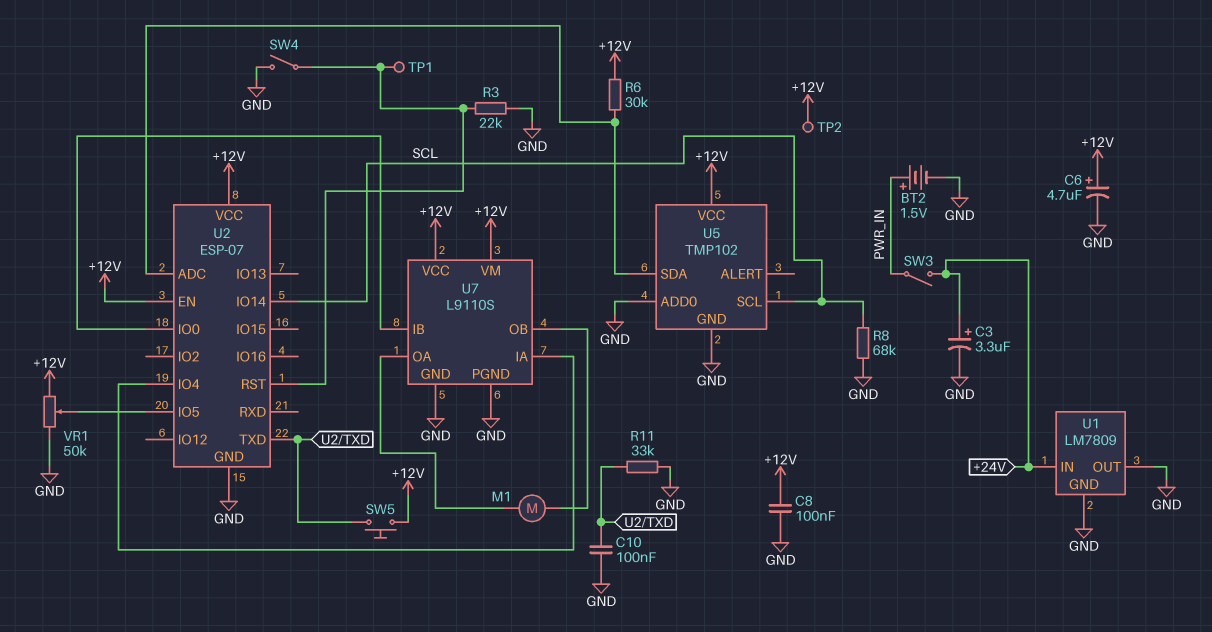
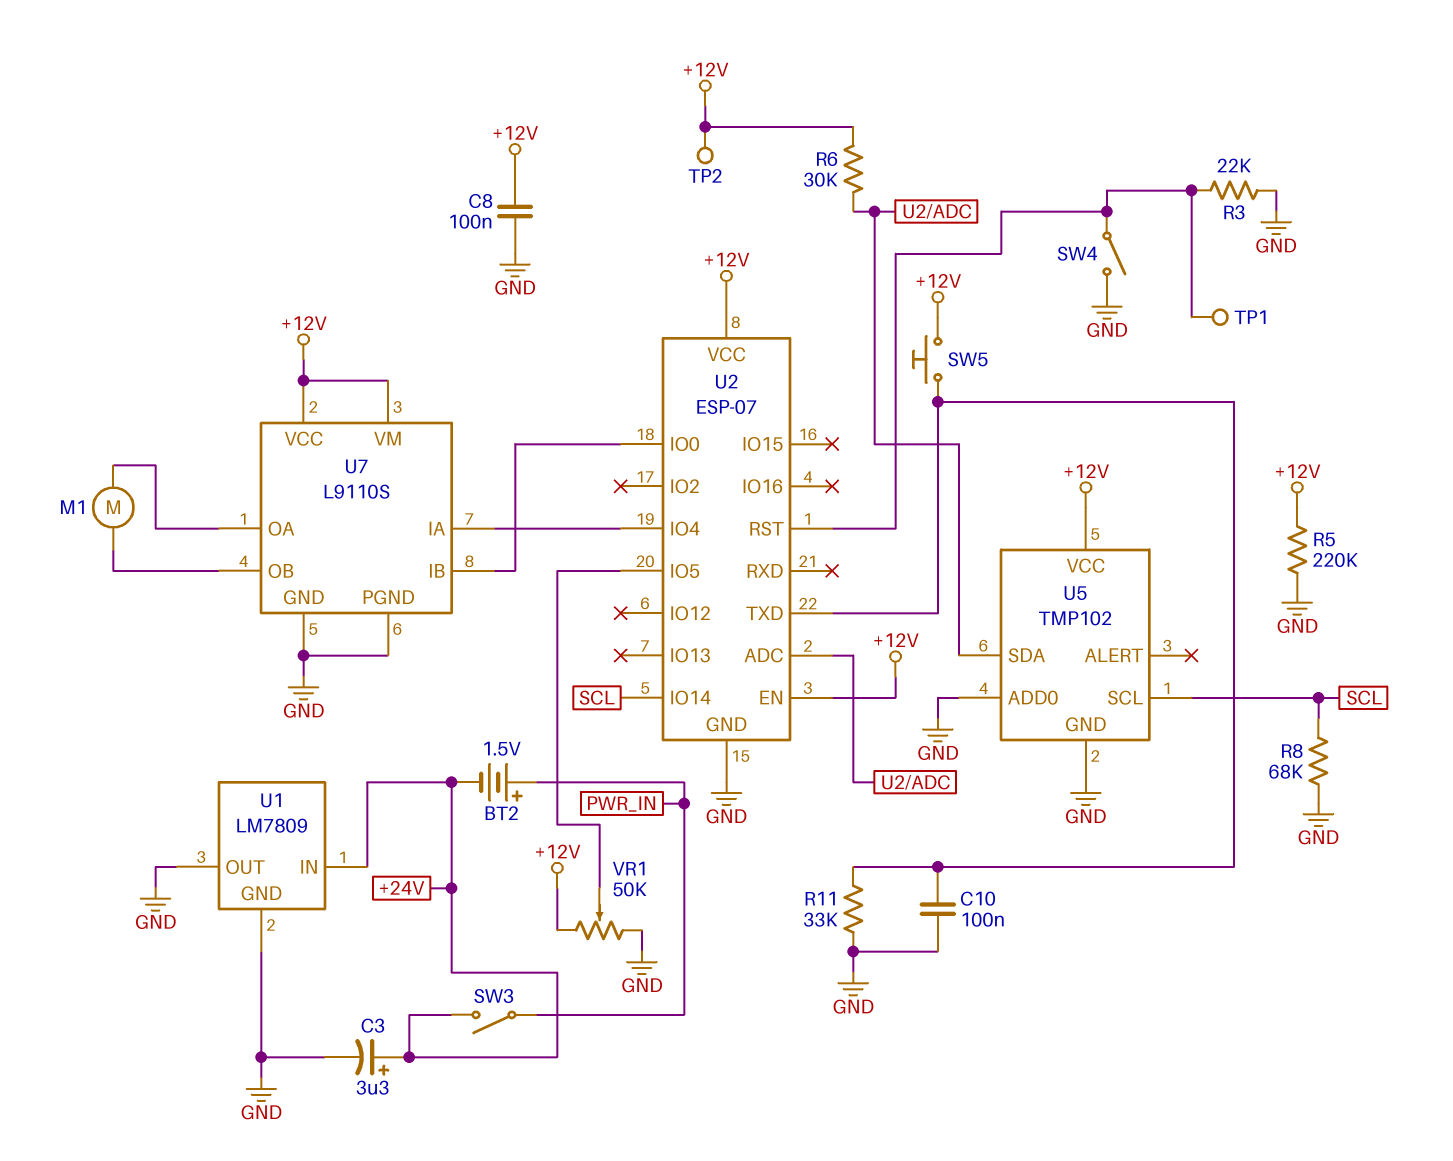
BT2: 1.5V (plus PWR_IN, minus GND) -> 1.5V (plus PWR_IN, minus +24V)
C6: 4.7uF (plus +12V, minus GND) -> none
R5: none -> 220k (+12V, GND)

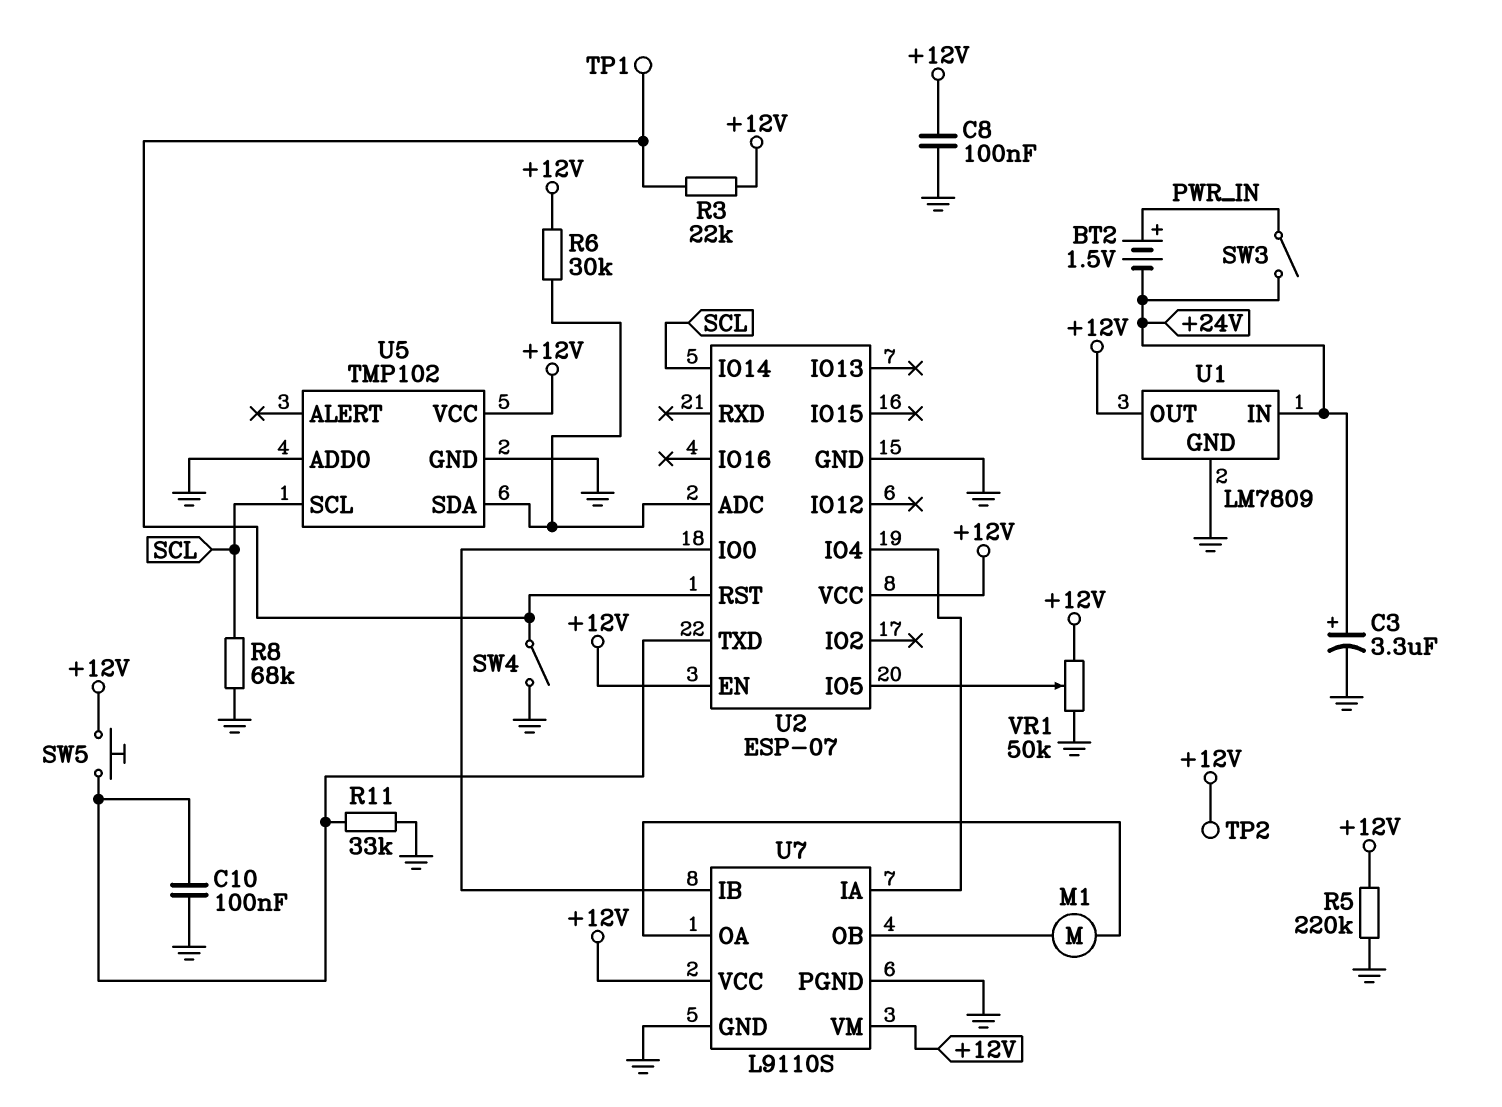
R3: 22k (GND, U2/RST) -> 22k (+12V, U2/RST)
U1 pin OUT: GND -> +12V

